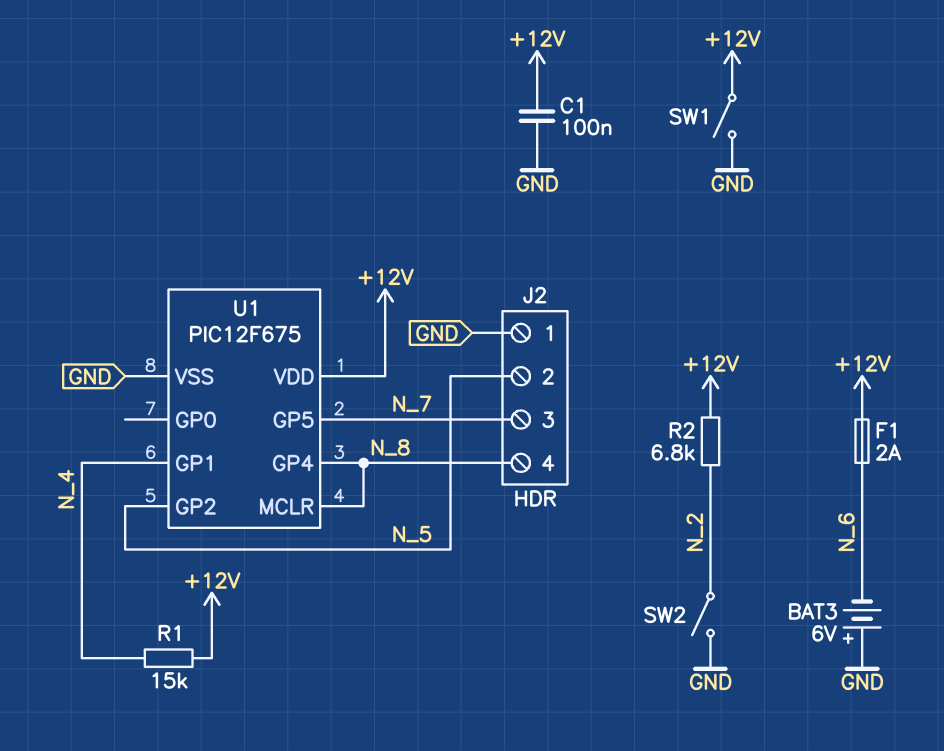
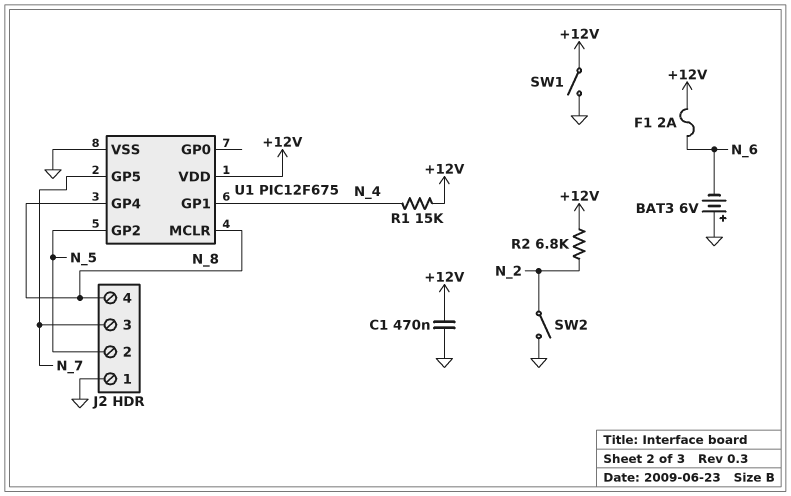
C1: 100nF (+12V, GND) -> 470nF (+12V, GND)

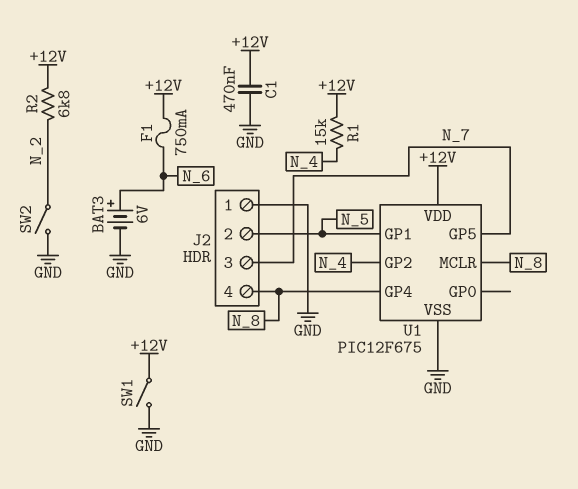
BAT3: 6V (plus GND, minus N_6) -> 6V (plus N_6, minus GND)
F1: 2A (+12V, N_6) -> 750mA (+12V, N_6)
U1 pin GP1: N_4 -> N_5
U1 pin GP2: N_5 -> N_4

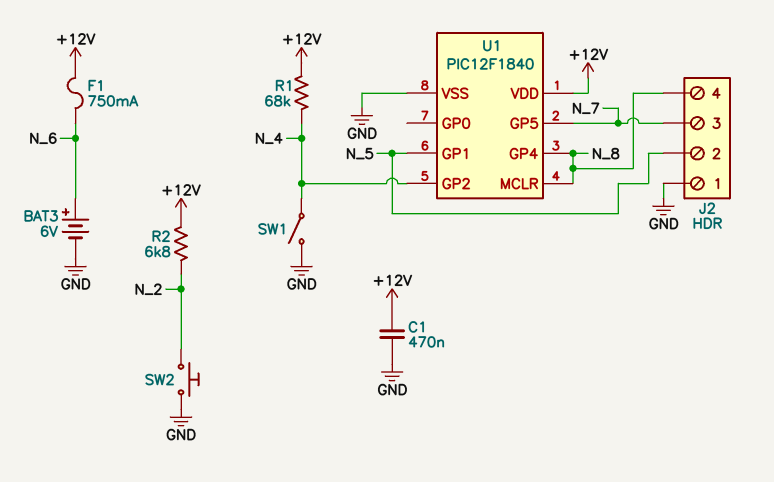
R1: 15k (+12V, N_4) -> 68k (+12V, N_4)
SW1: switch (+12V, GND) -> switch (GND, N_4)
SW2: switch (GND, N_2) -> button (GND, N_2)
U1: PIC12F675 -> PIC12F1840

